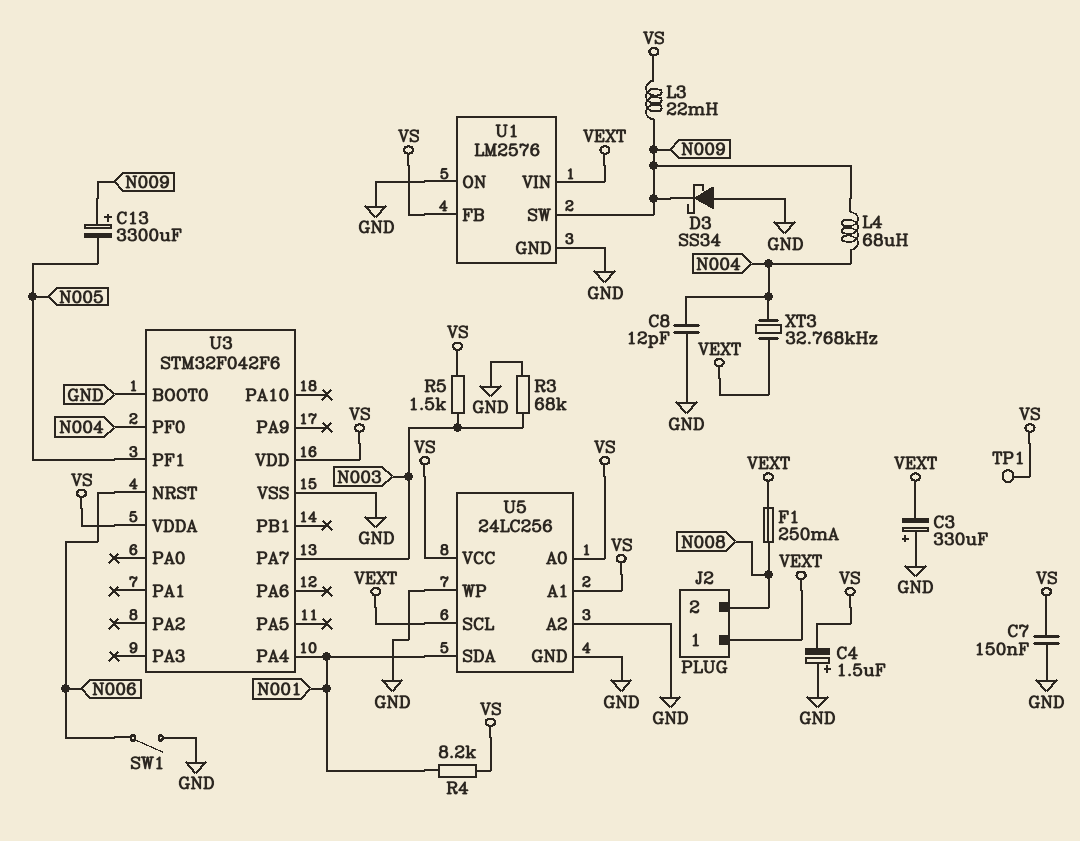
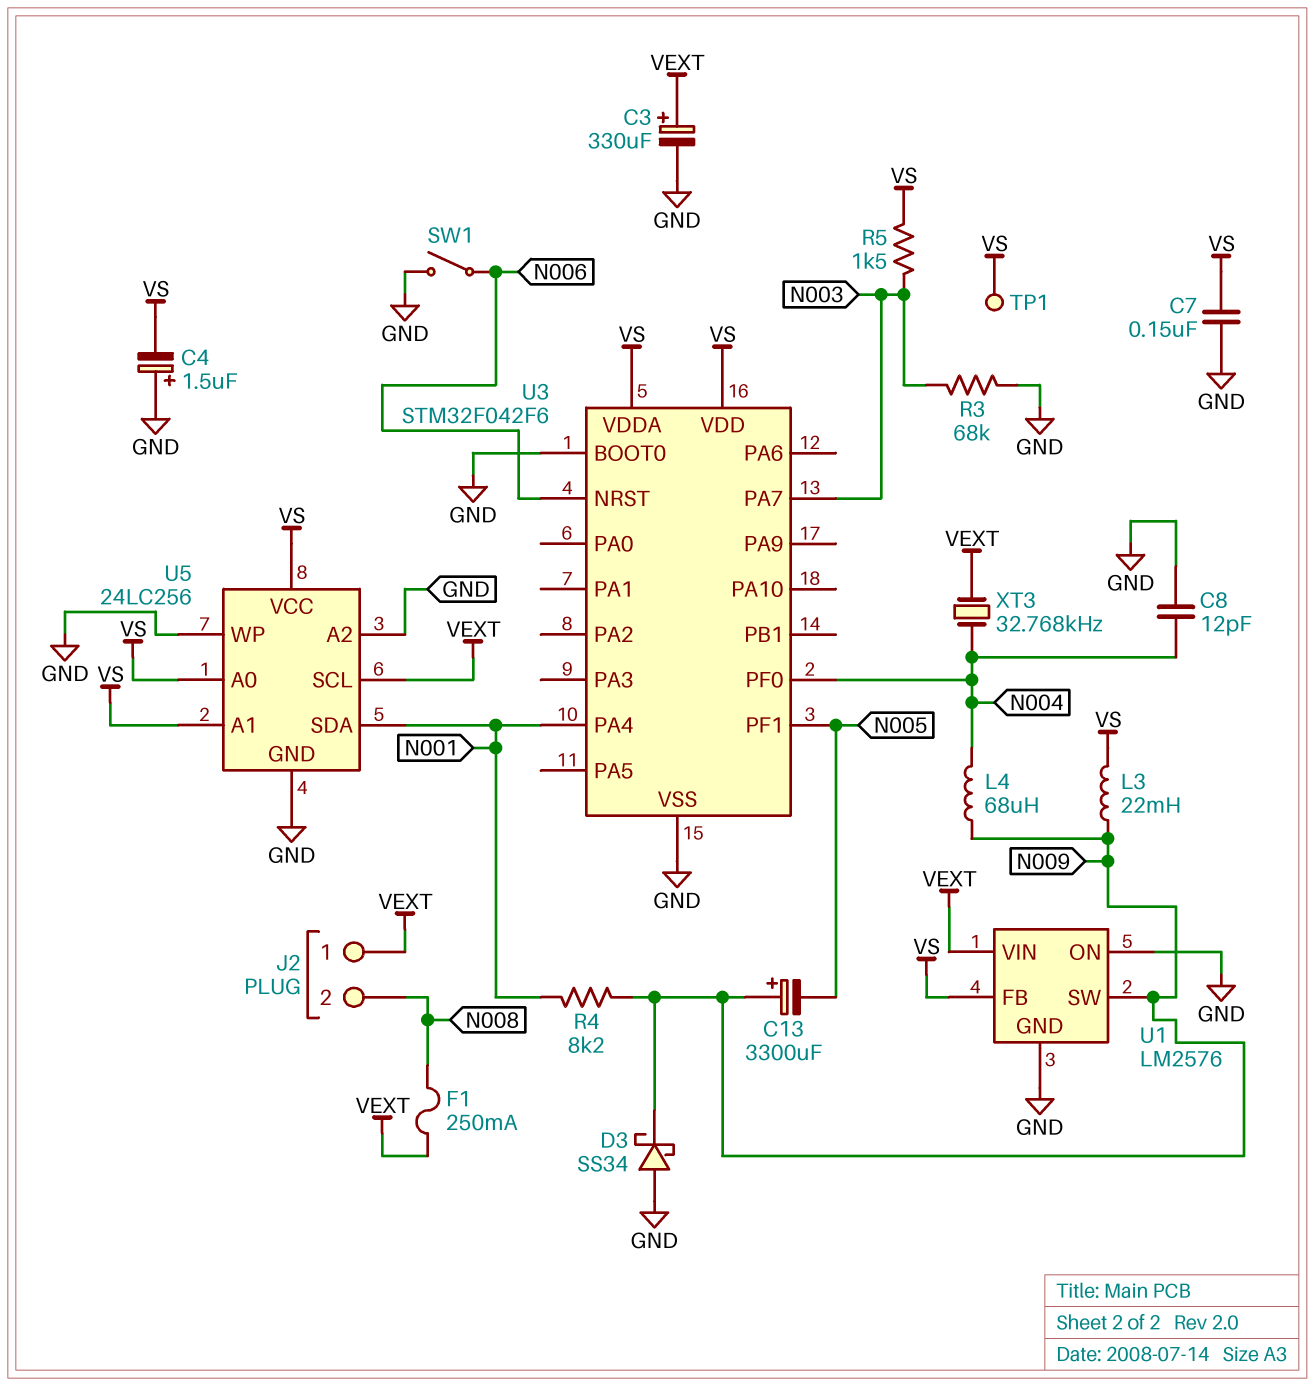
C3: 330uF (plus GND, minus VEXT) -> 330uF (plus VEXT, minus GND)
R4: 8.2k (N001, VS) -> 8.2k (N001, N009)

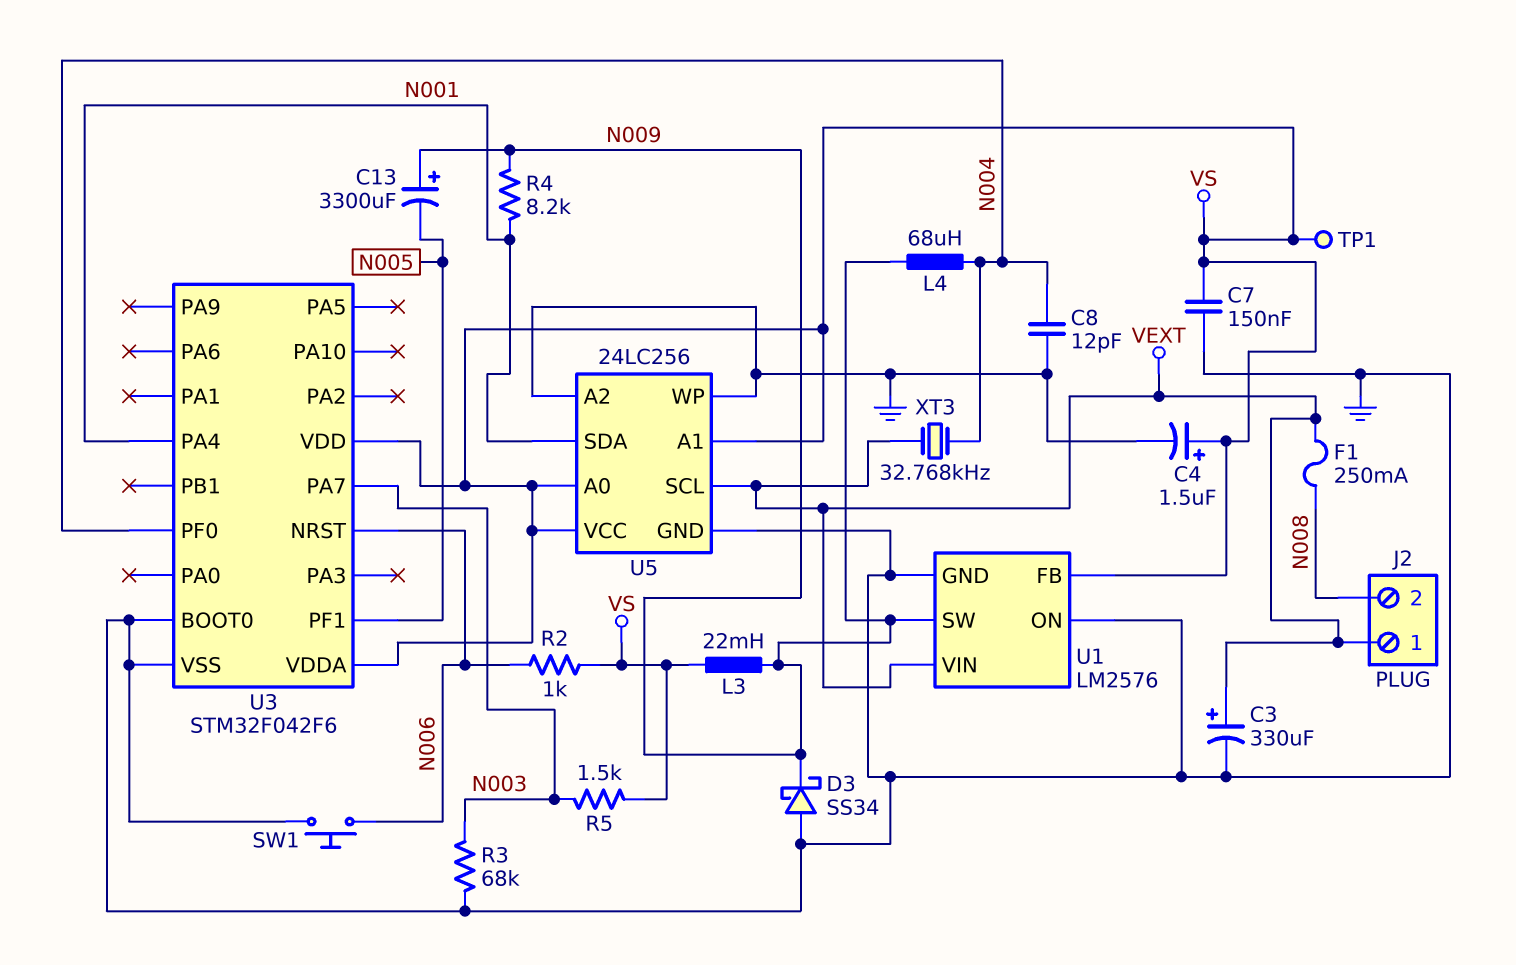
C4: 1.5uF (plus GND, minus VS) -> 1.5uF (plus VS, minus GND)
R2: none -> 1k (N006, VS)
SW1: switch (GND, N006) -> button (GND, N006)

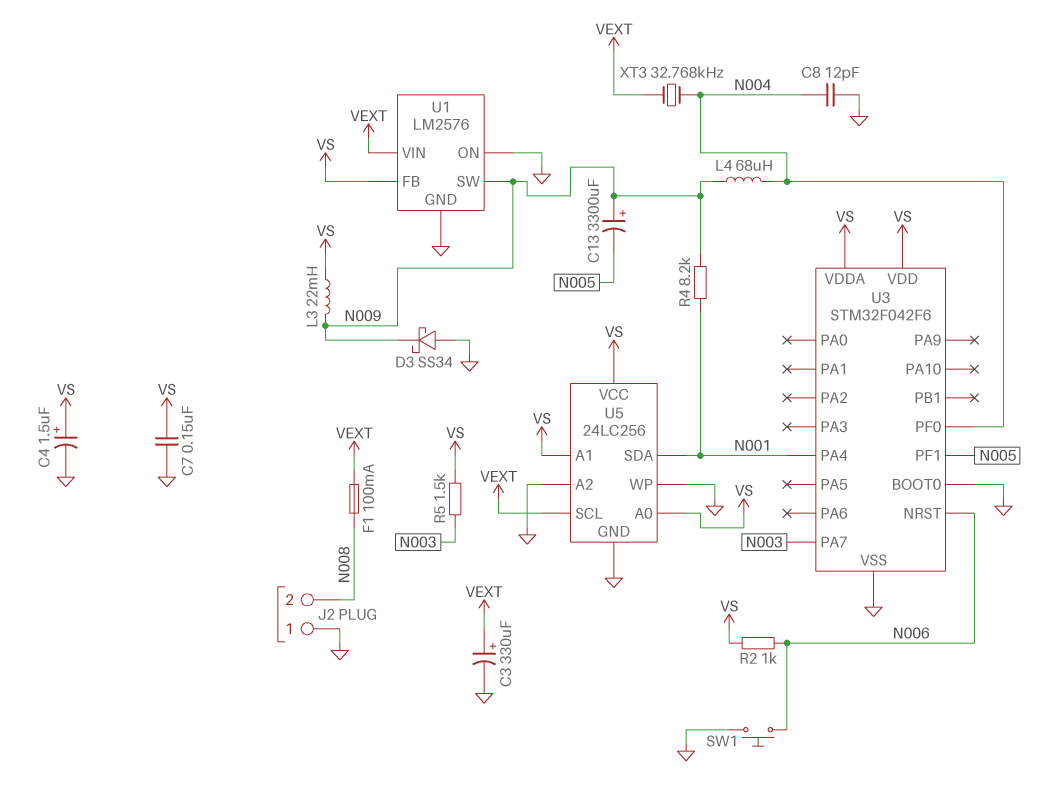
F1: 250mA (N008, VEXT) -> 100mA (N008, VEXT)
J2 pin 1: VEXT -> GND
R3: 68k (GND, N003) -> none
TP1: test point (VS) -> none

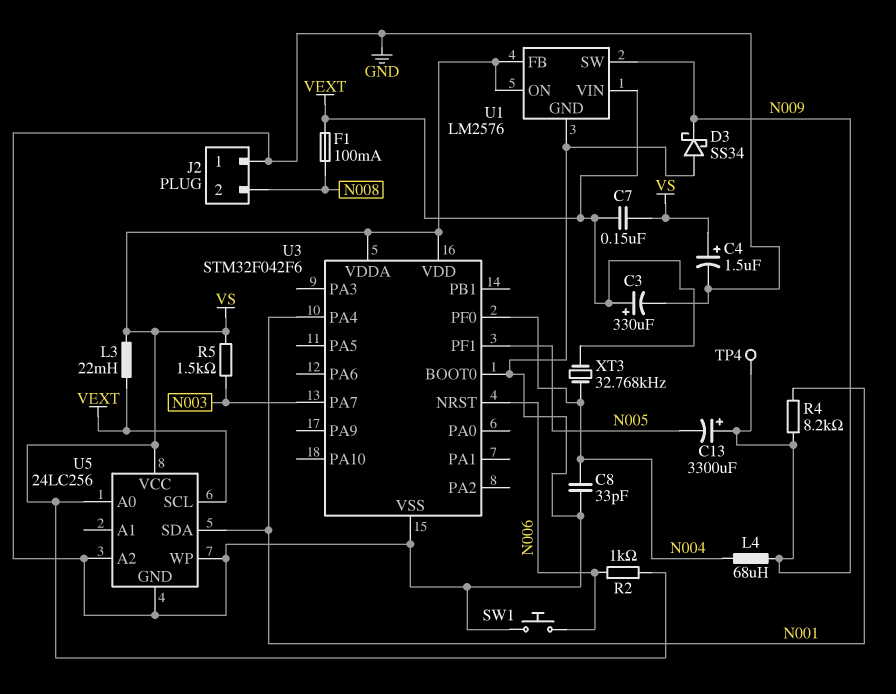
C7: 150nF (GND, VS) -> 150nF (VEXT, VS)
C8: 12pF (GND, N004) -> 33pF (GND, N004)
L3: 22mH (N009, VS) -> 22mH (VEXT, VS)
TP4: none -> test point (N009)
U1 pin ON: GND -> VS
U5 pin A1: VS -> none

